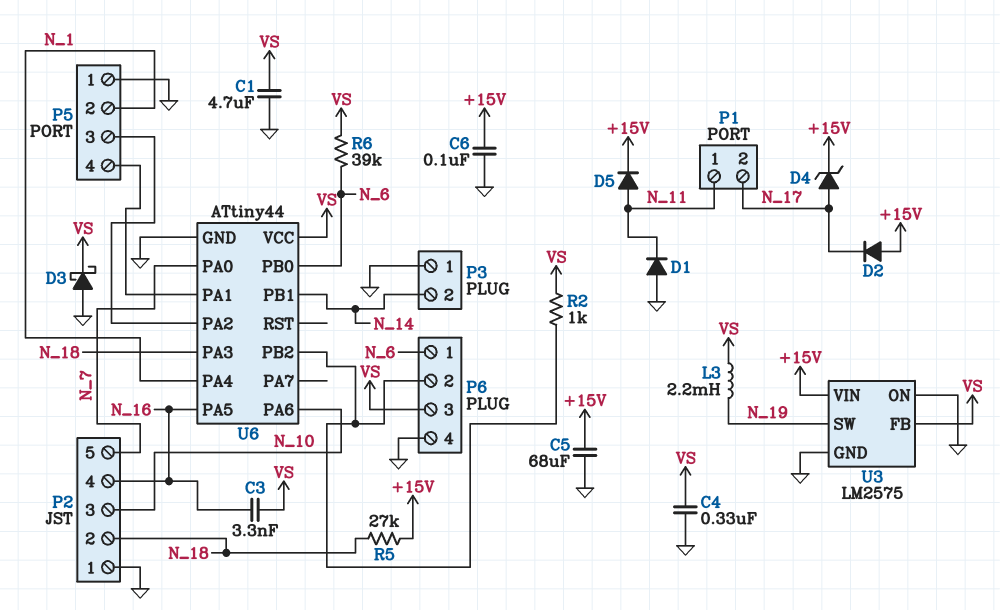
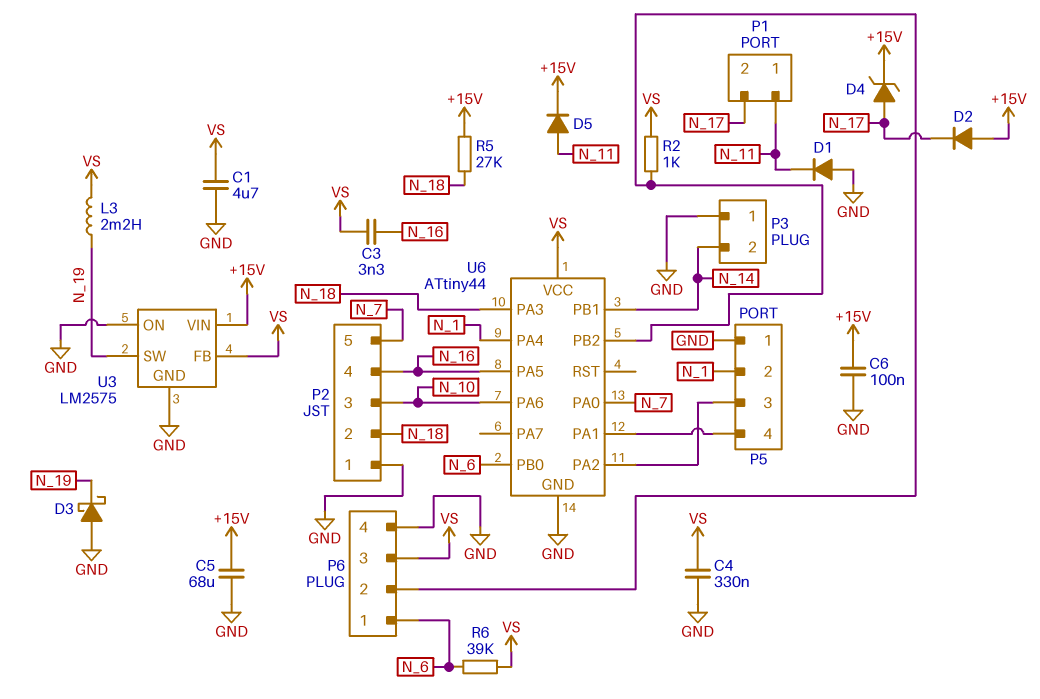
D3: schottky (A GND, K VS) -> schottky (A GND, K N_19)

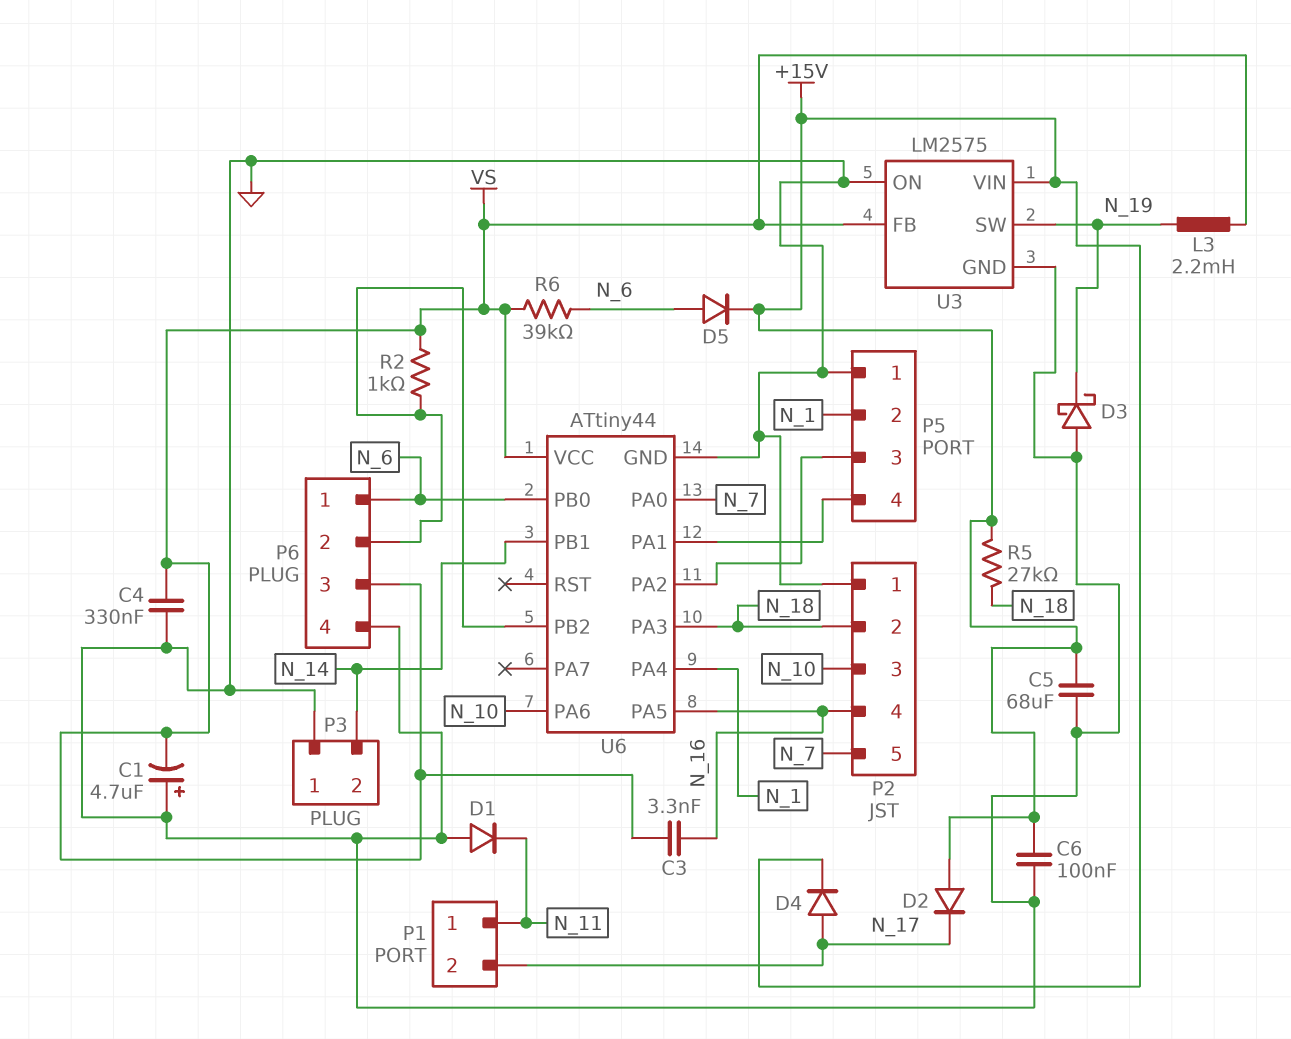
C1: 4.7uF (GND, VS) -> 4.7uF (plus GND, minus VS)
D4: zener (A N_17, K +15V) -> diode (A N_17, K +15V)
D5: diode (A N_11, K +15V) -> diode (A N_6, K +15V)

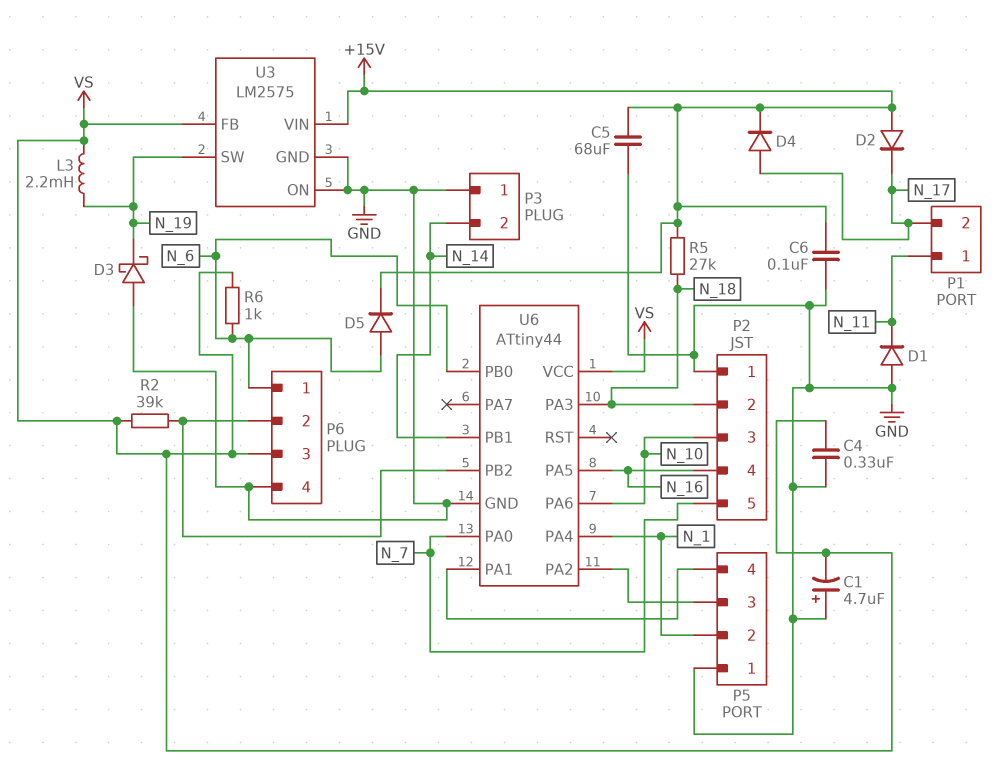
C3: 3.3nF (N_16, VS) -> none
R2: 1k (P6/2, VS) -> 39k (P6/2, VS)
R6: 39k (N_6, VS) -> 1k (N_6, VS)

